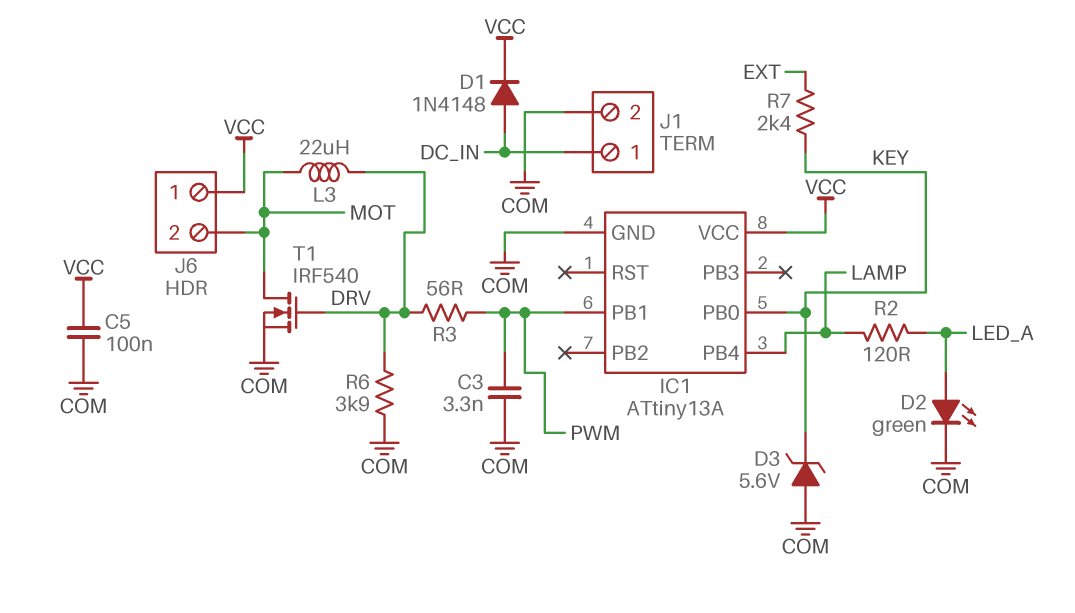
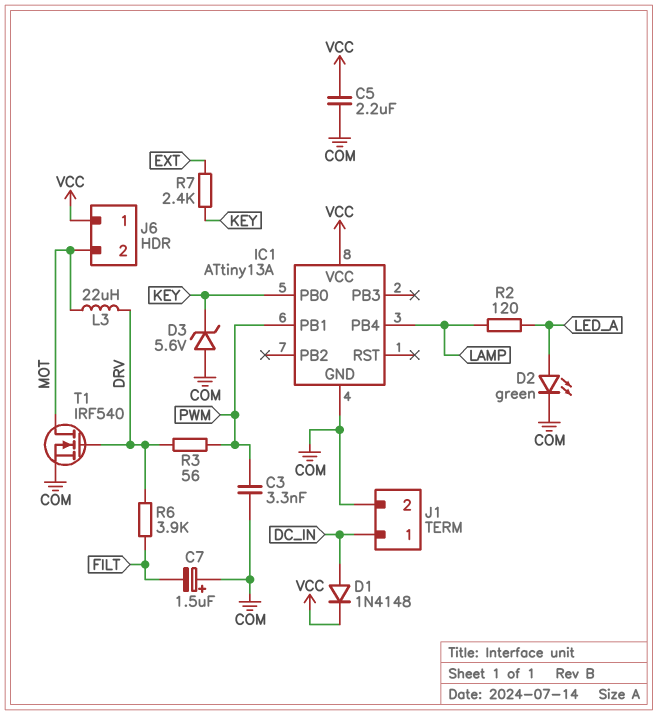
C5: 100nF (COM, VCC) -> 2.2uF (COM, VCC)
C7: none -> 1.5uF (plus COM, minus FILT)
R6: 3.9k (COM, DRV) -> 3.9k (DRV, FILT)

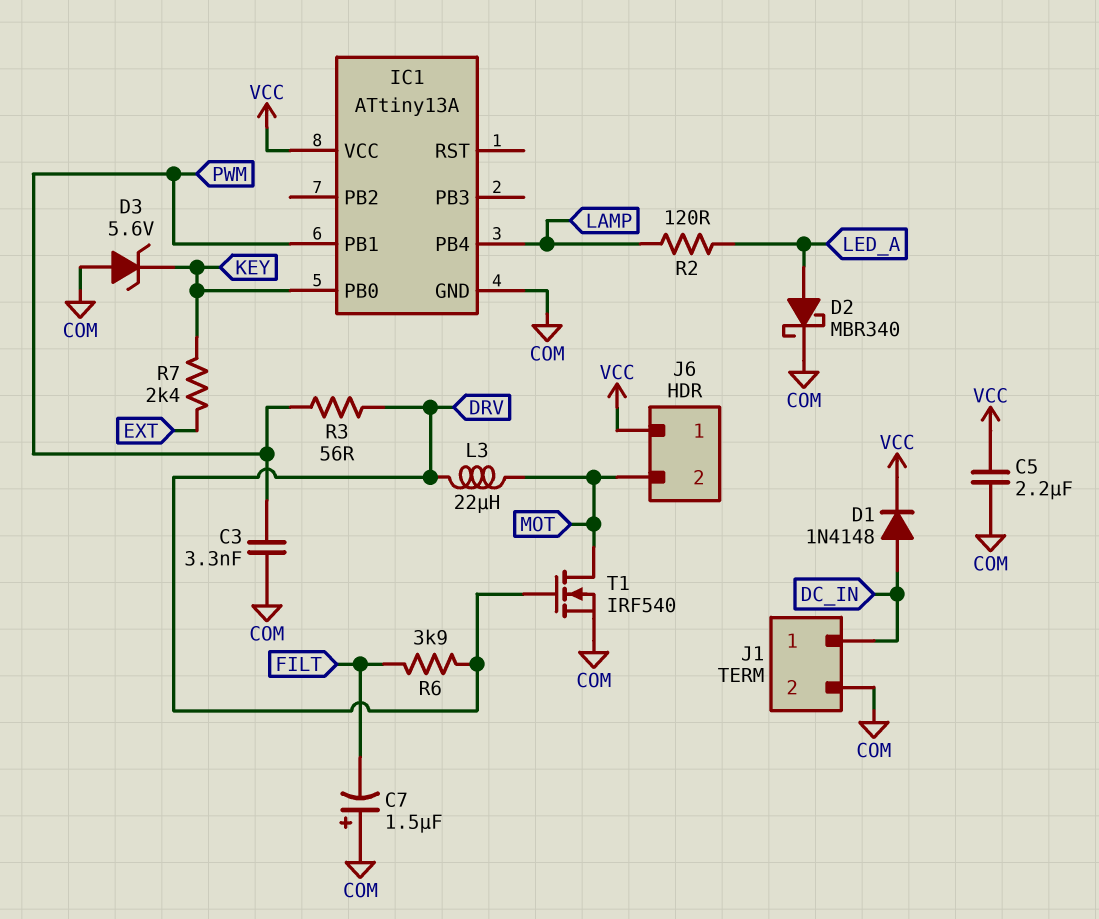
D2: LED green (A LED_A, K COM) -> schottky MBR340 (A LED_A, K COM)

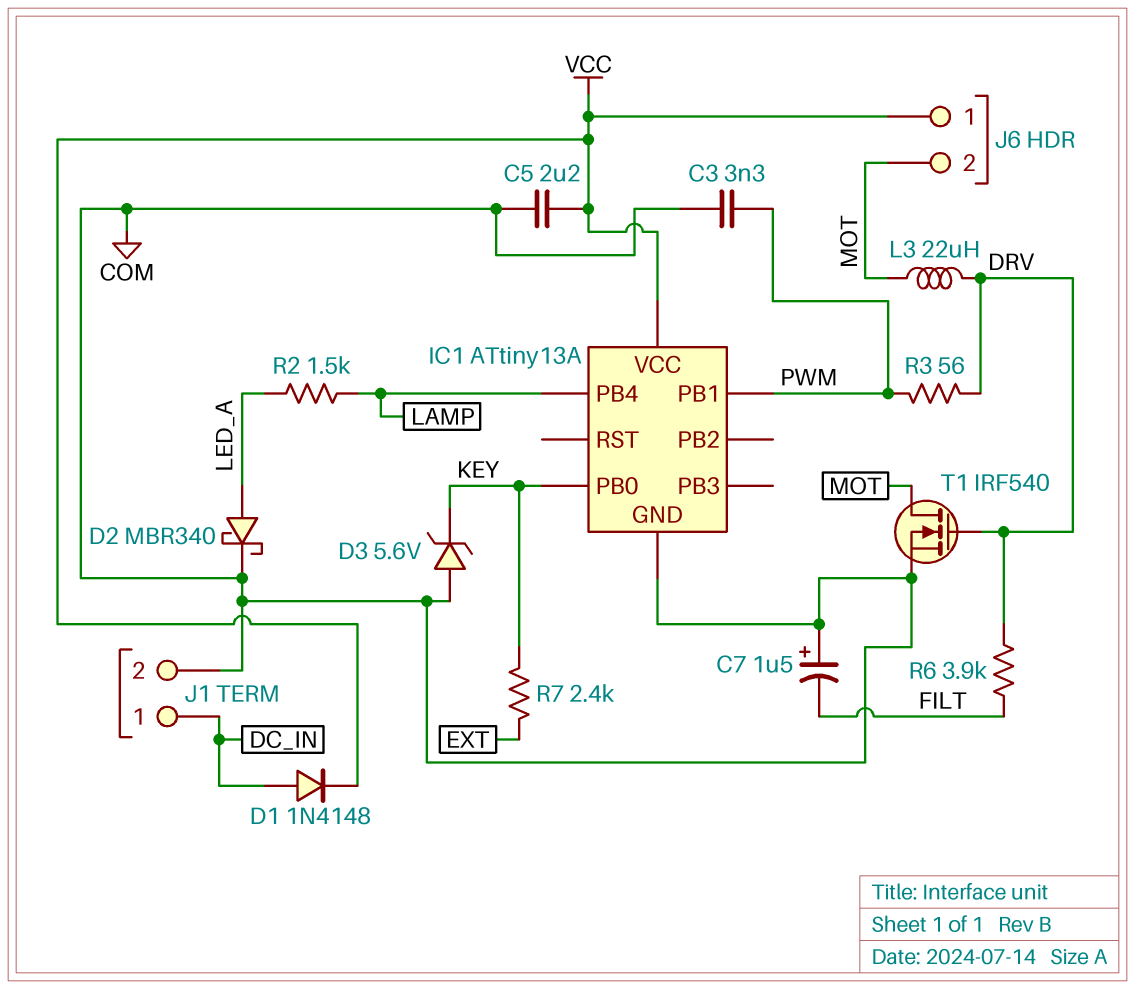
R2: 120 (LAMP, LED_A) -> 1.5k (LAMP, LED_A)

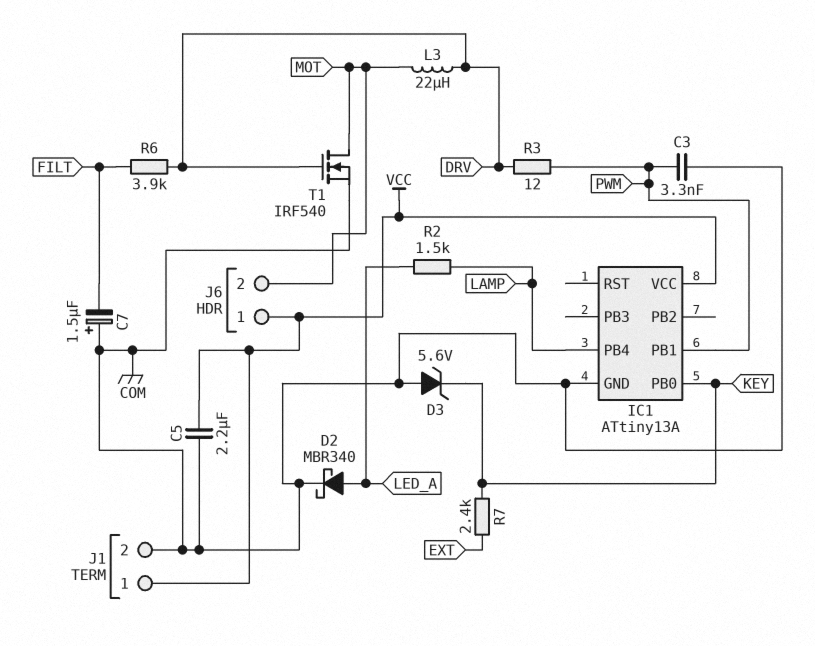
D1: diode 1N4148 (A DC_IN, K VCC) -> none
J1 pin 1: DC_IN -> VCC
R3: 56 (DRV, PWM) -> 12 (DRV, PWM)

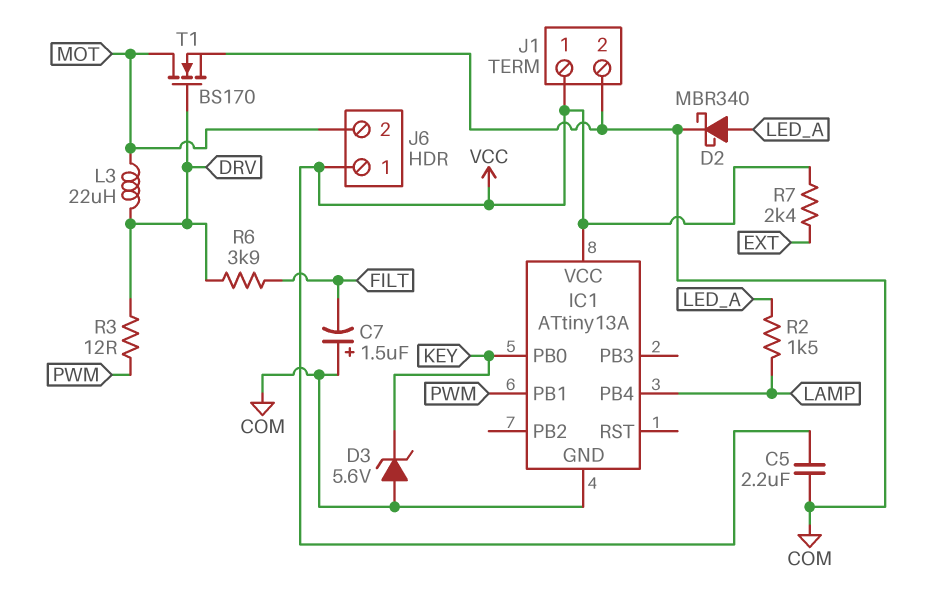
C3: 3.3nF (COM, PWM) -> none
R7: 2.4k (EXT, KEY) -> 2.4k (EXT, VCC)
T1: NMOS IRF540 (G DRV, D MOT, S COM) -> NMOS BS170 (G DRV, D MOT, S COM)

